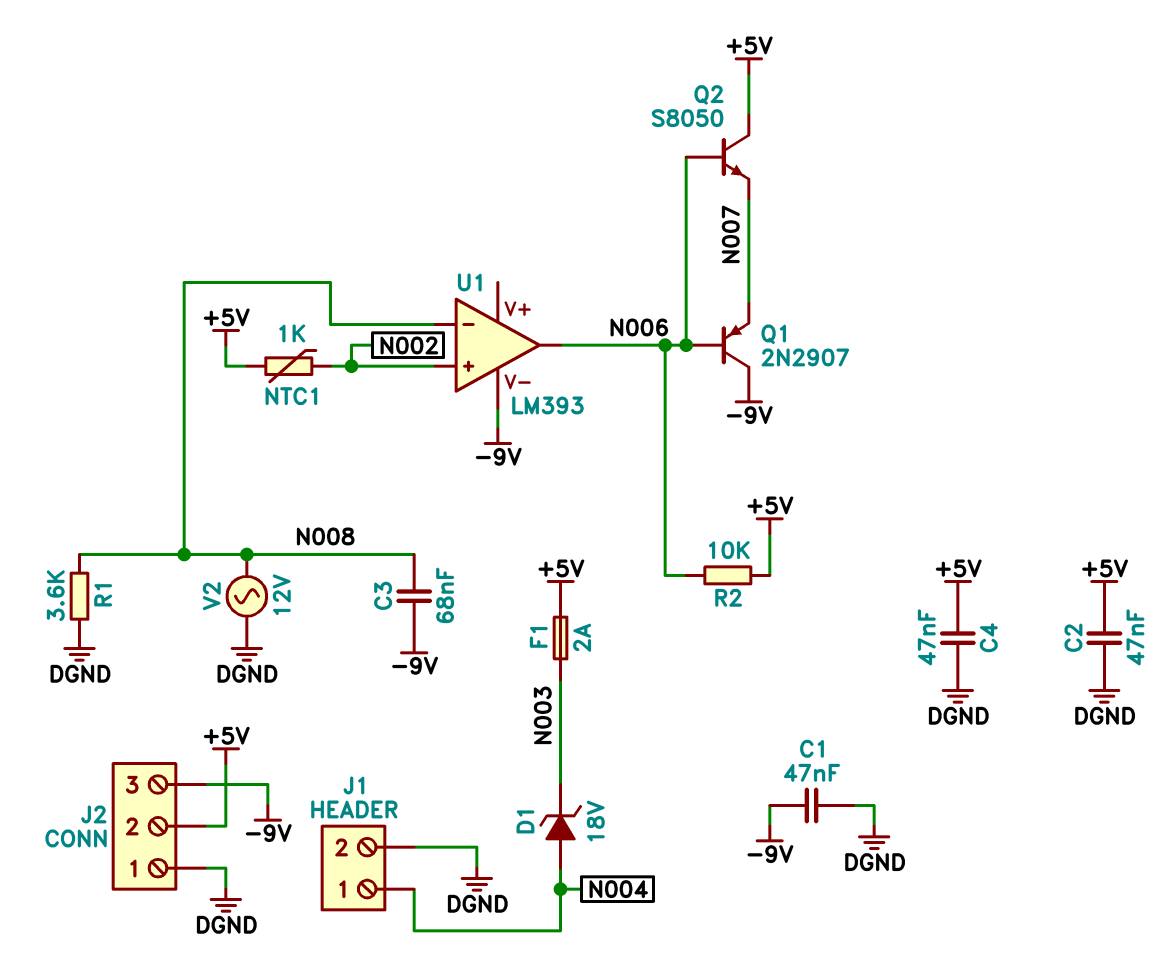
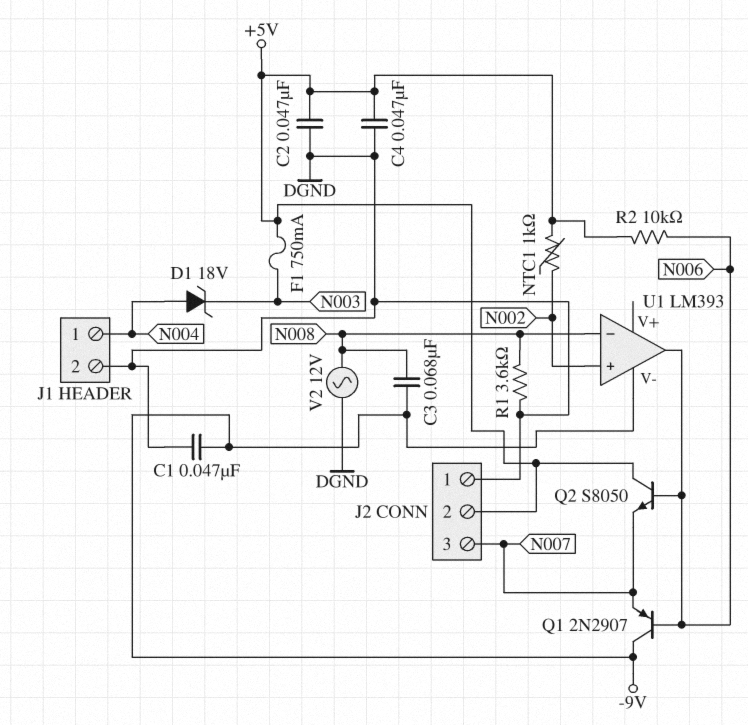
F1: 2A (+5V, N003) -> 750mA (+5V, N003)
J2 pin 3: -9V -> N007

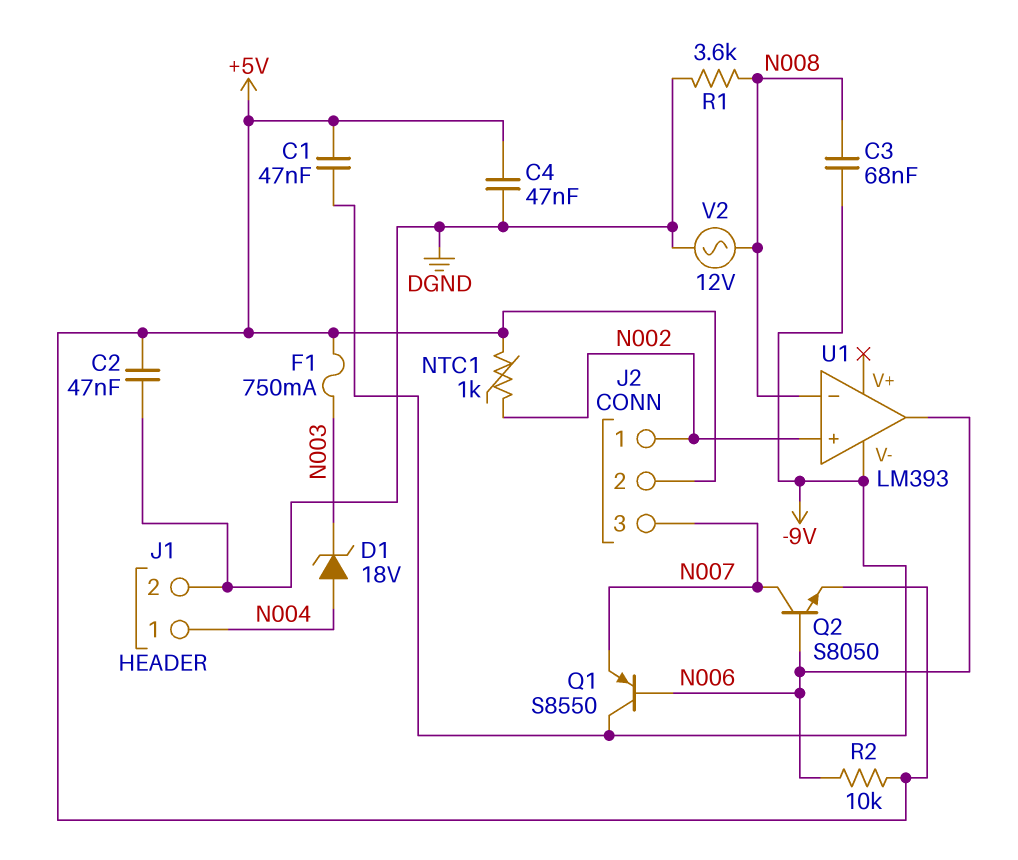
C1: 47nF (-9V, DGND) -> 47nF (+5V, -9V)
J2 pin 1: DGND -> N002
Q1: PNP 2N2907 (B N006, C -9V, E N007) -> PNP S8550 (B N006, C -9V, E N007)
Q2: NPN S8050 (B N006, C +5V, E N007) -> NPN S8050 (B N006, C N007, E +5V)

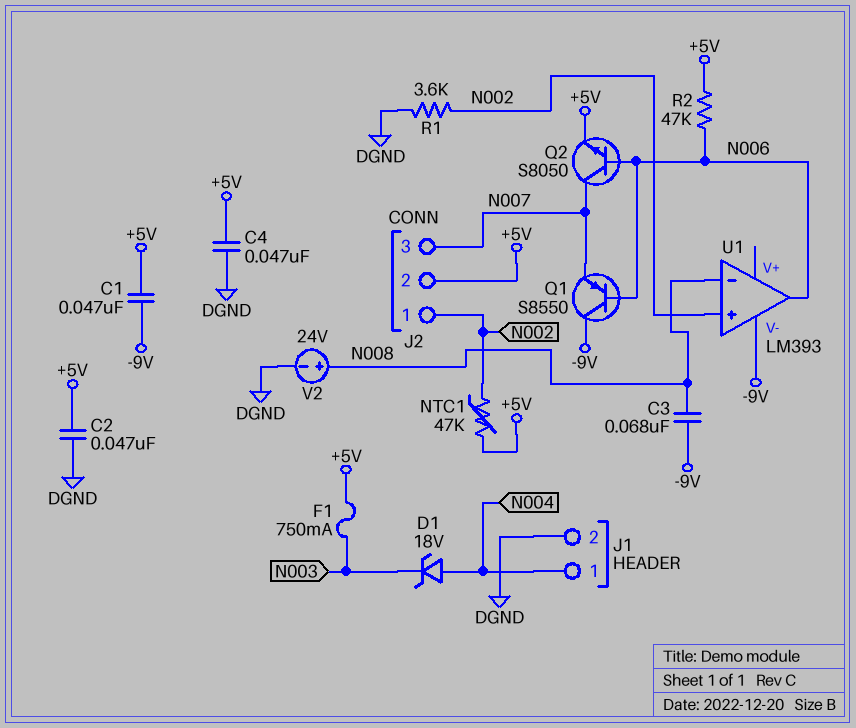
NTC1: 1k (+5V, N002) -> 47k (+5V, N002)
R1: 3.6k (DGND, N008) -> 3.6k (DGND, N002)
R2: 10k (+5V, N006) -> 47k (+5V, N006)
V2: AC 12V (DGND, N008) -> 24V (plus N008, minus DGND)

